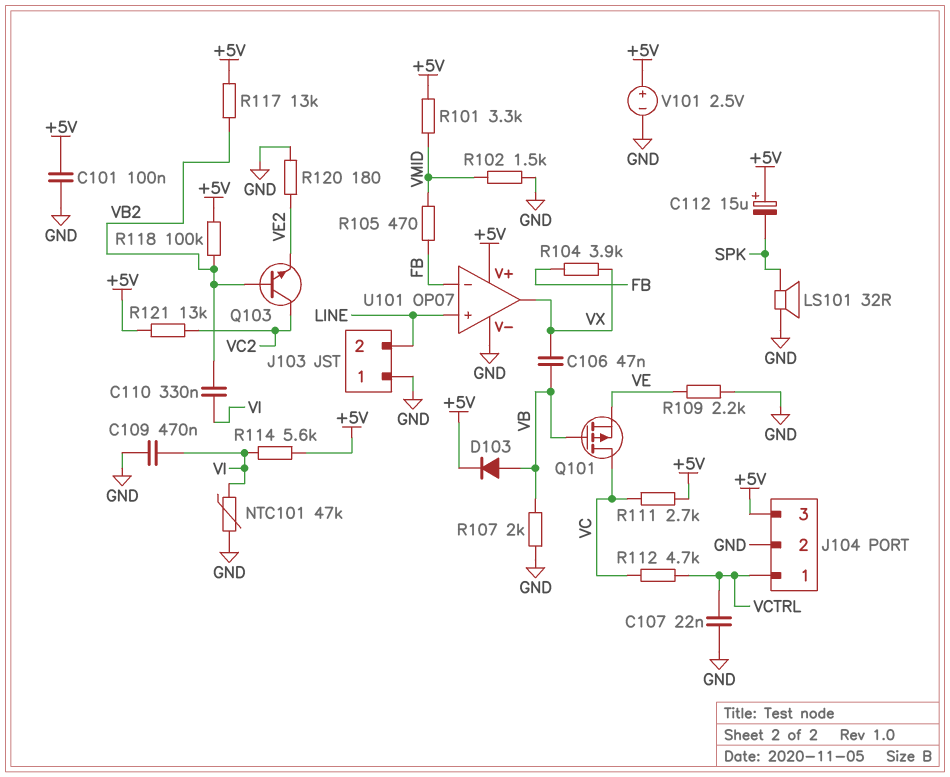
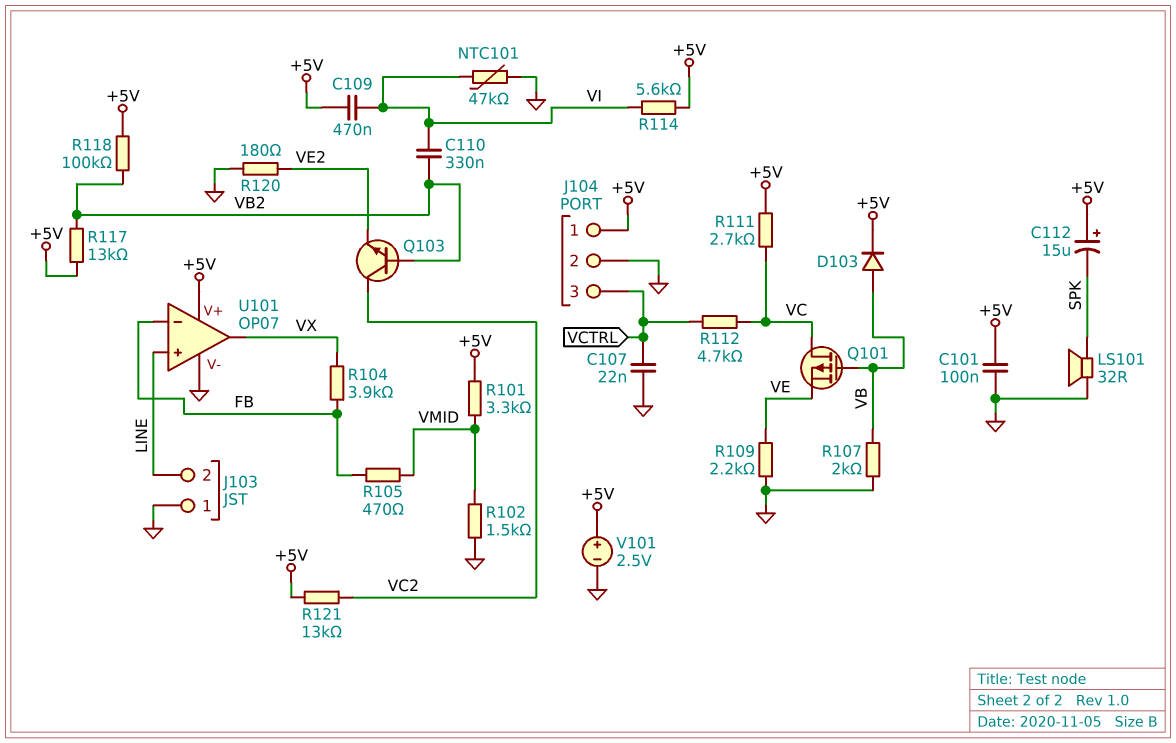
C106: 47nF (VB, VX) -> none
C109: 470nF (GND, VI) -> 470nF (+5V, VI)
J104 pin 1: VCTRL -> +5V
J104 pin 3: +5V -> VCTRL

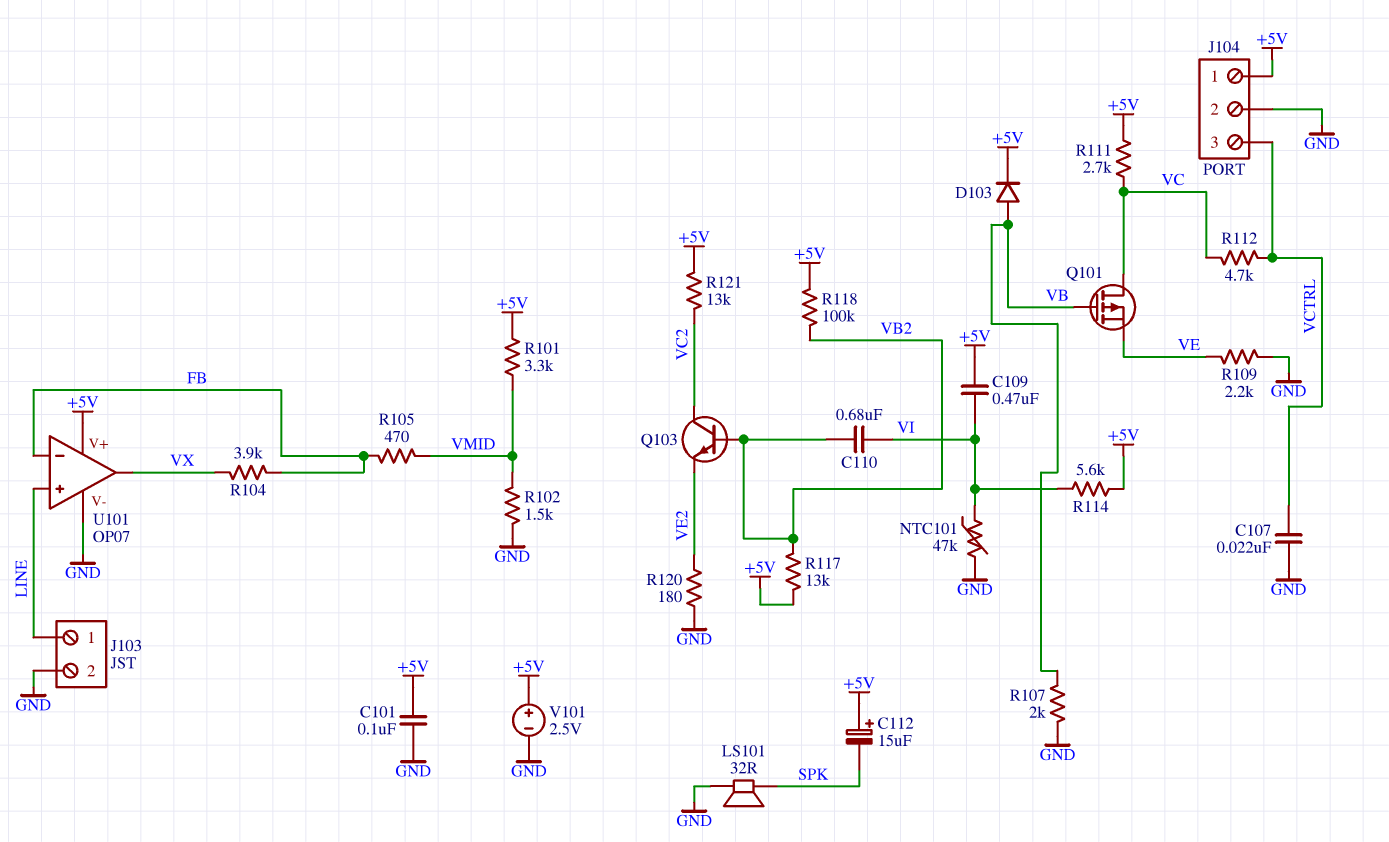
C110: 330nF (VB2, VI) -> 680nF (VB2, VI)
J103 pin 1: GND -> LINE
J103 pin 2: LINE -> GND

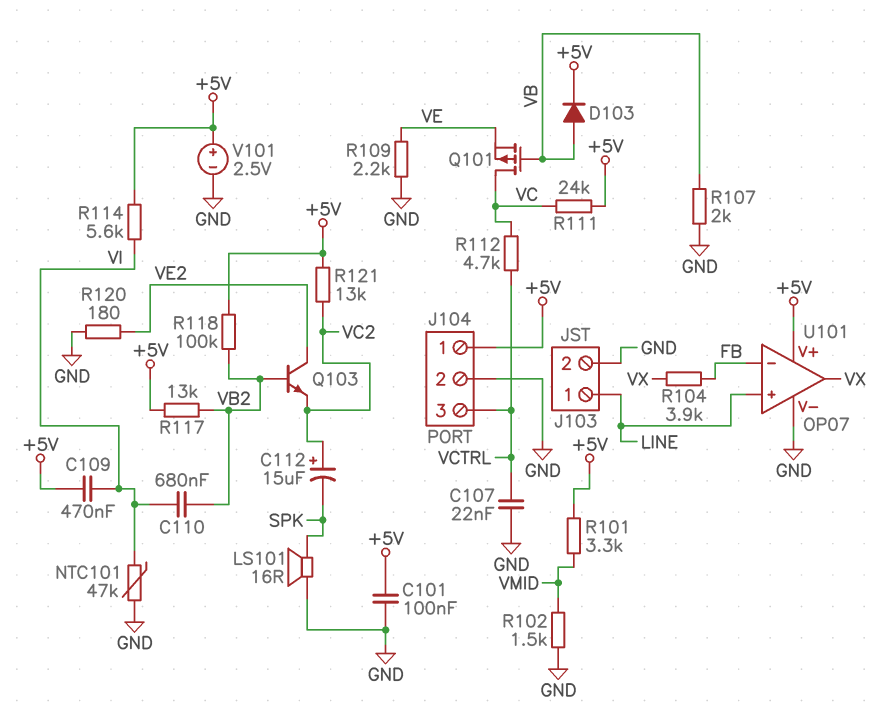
C112: 15uF (plus +5V, minus SPK) -> 15uF (plus VC2, minus SPK)
LS101: speaker 32R (GND, SPK) -> speaker 16R (GND, SPK)
Q103: NPN (B VB2, C VC2, E VE2) -> NPN (B VB2, C VE2, E VC2)
R105: 470 (FB, VMID) -> none
R111: 2.7k (+5V, VC) -> 24k (+5V, VC)

